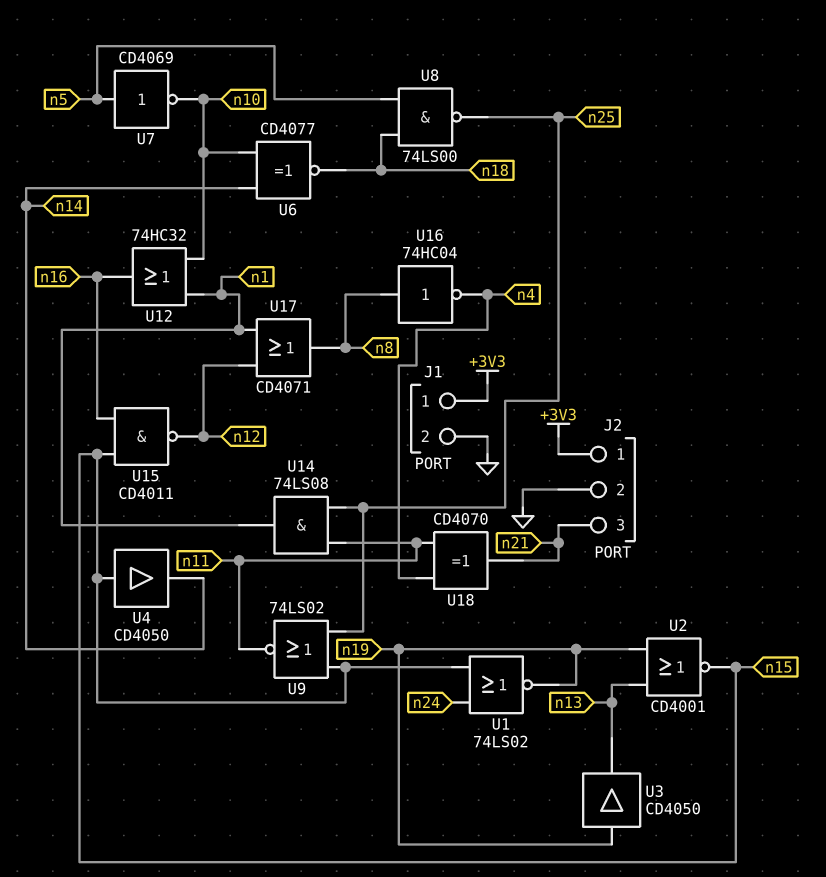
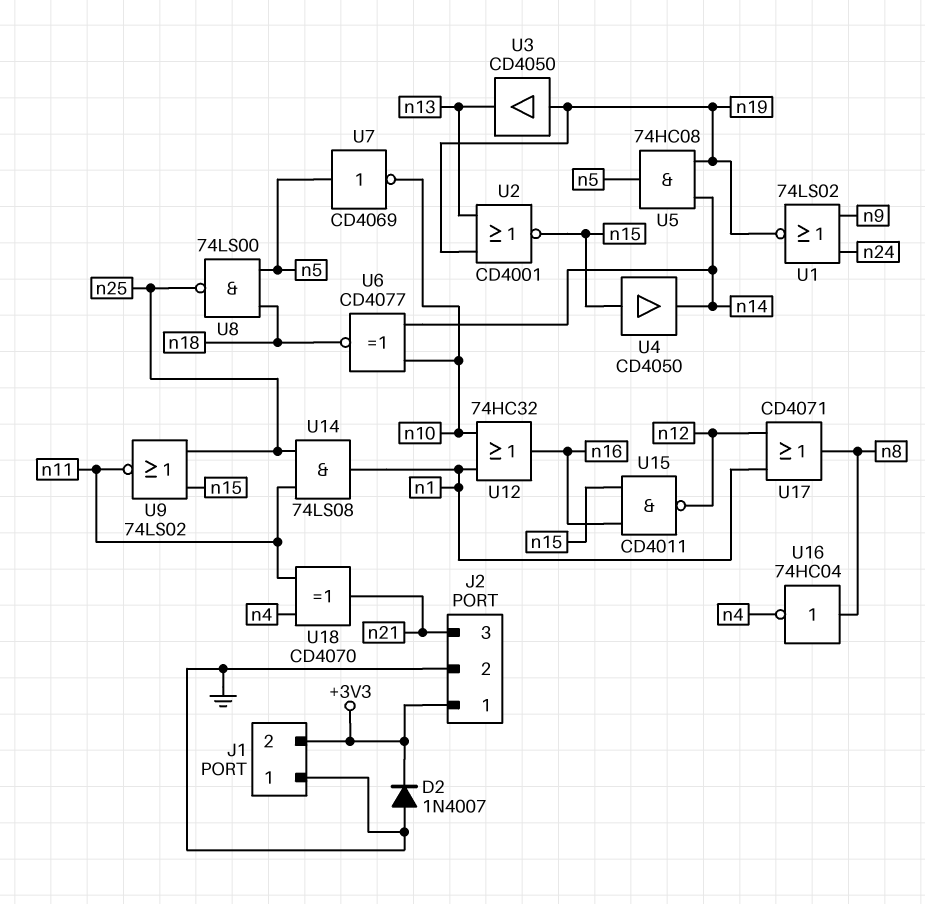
D2: none -> diode 1N4007 (A GND, K +3V3)
J1 pin 1: +3V3 -> GND
J1 pin 2: GND -> +3V3
U1: NOR 74LS02 (in n15, in n24, out n19) -> NOR 74LS02 (in n9, in n24, out n19)
U5: none -> AND 74HC08 (in n14, in n19, out n5)

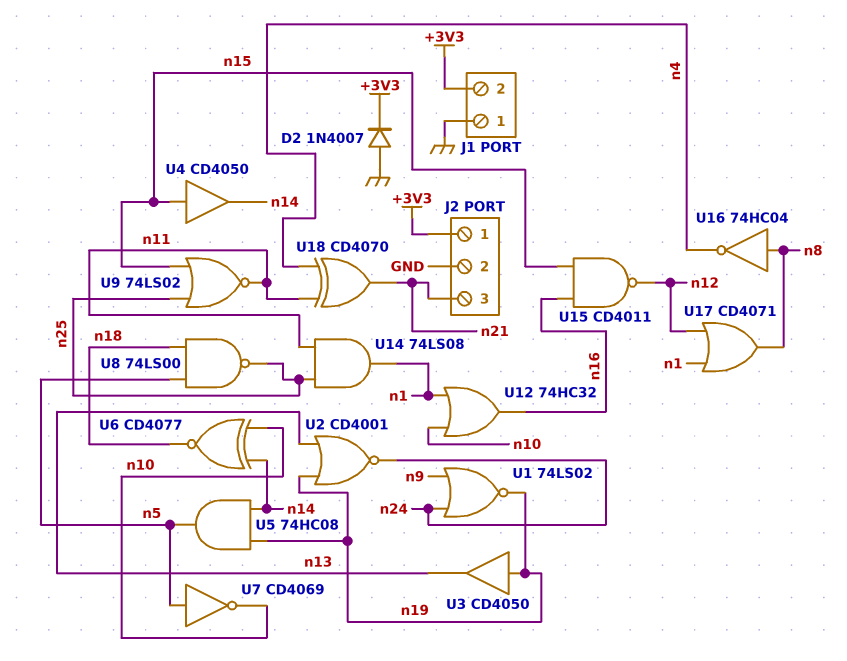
U2: NOR CD4001 (in n13, in n19, out n15) -> NOR CD4001 (in n13, in n19, out n24)

